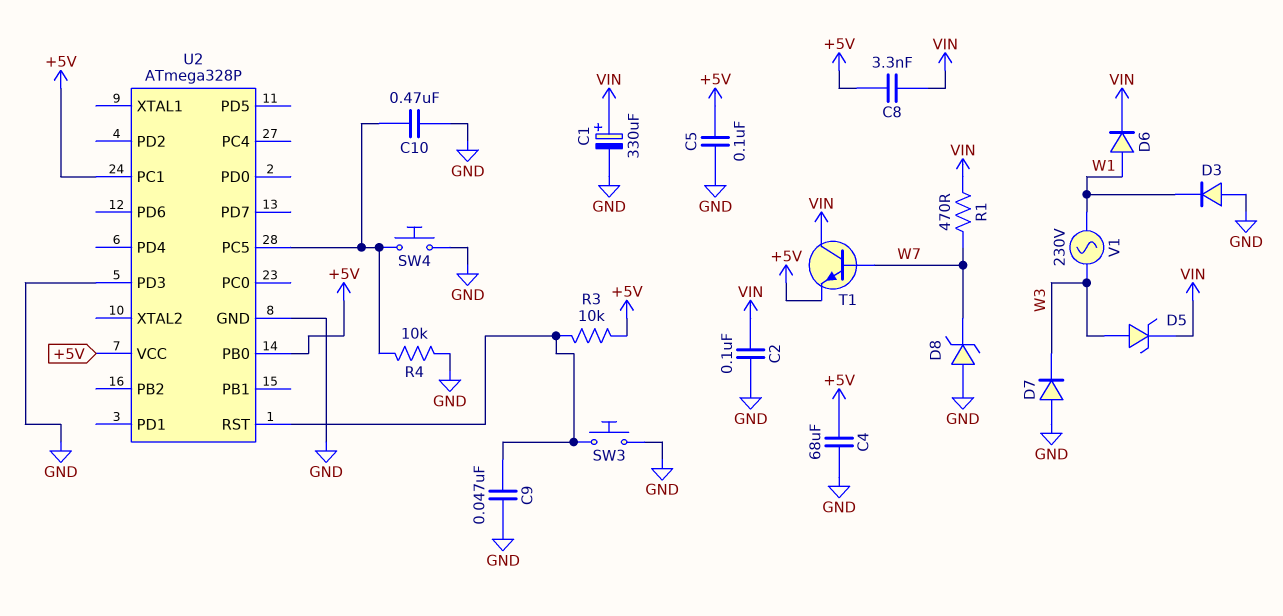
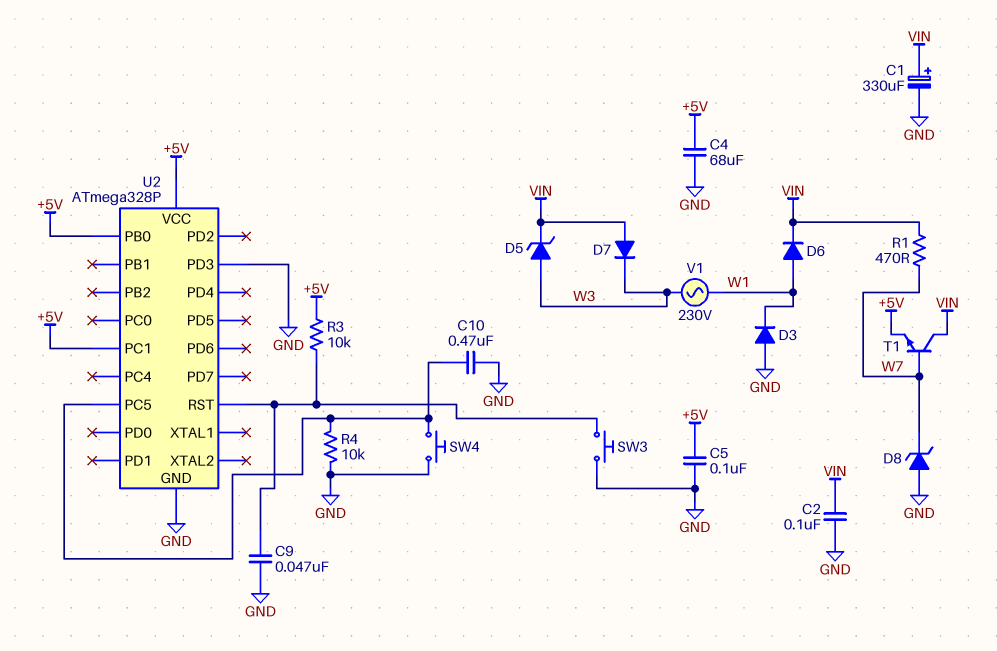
C8: 3.3nF (+5V, VIN) -> none
D7: diode (A GND, K W3) -> diode (A VIN, K W3)

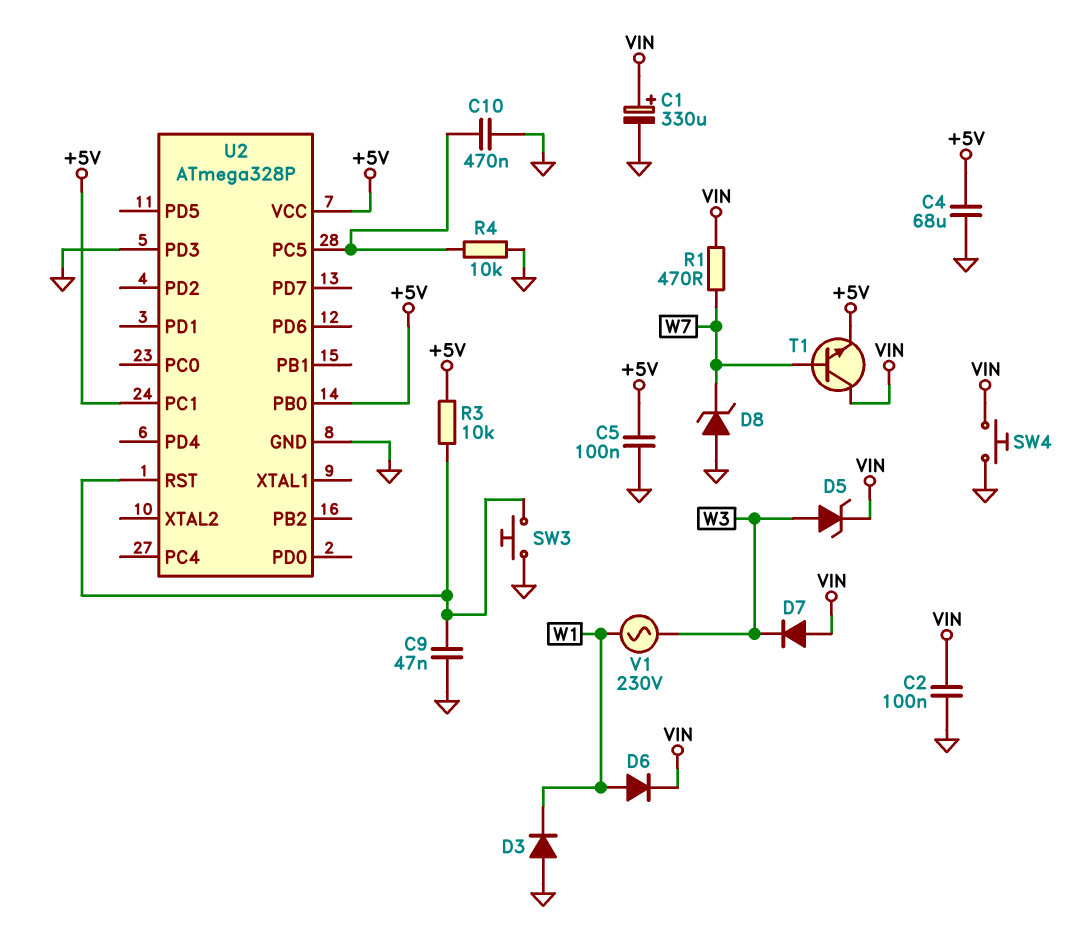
SW4: button (GND, U2/PC5) -> button (GND, VIN)

